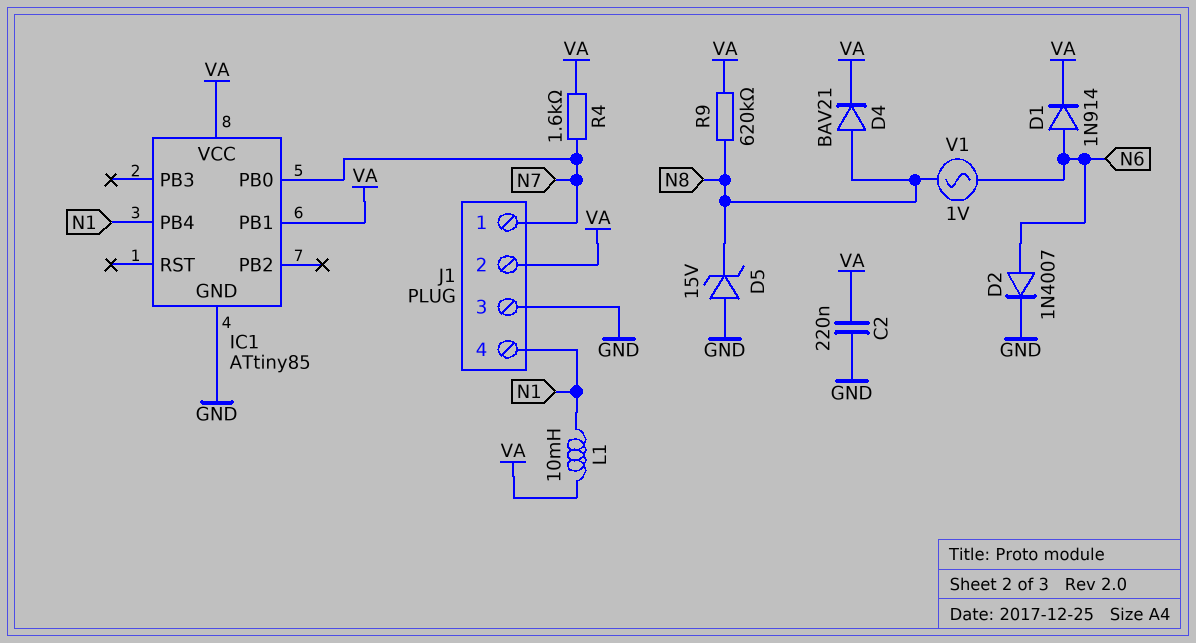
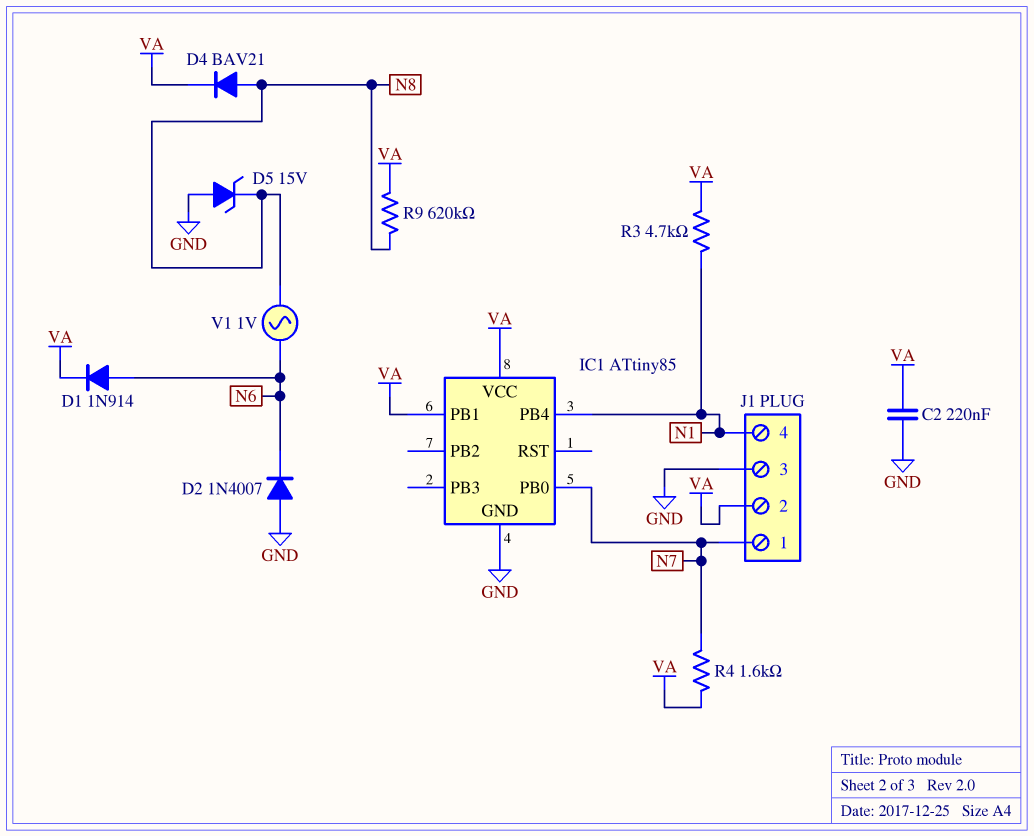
D2: diode 1N4007 (A N6, K GND) -> diode 1N4007 (A GND, K N6)
L1: 10mH (N1, VA) -> none
R3: none -> 4.7k (N1, VA)

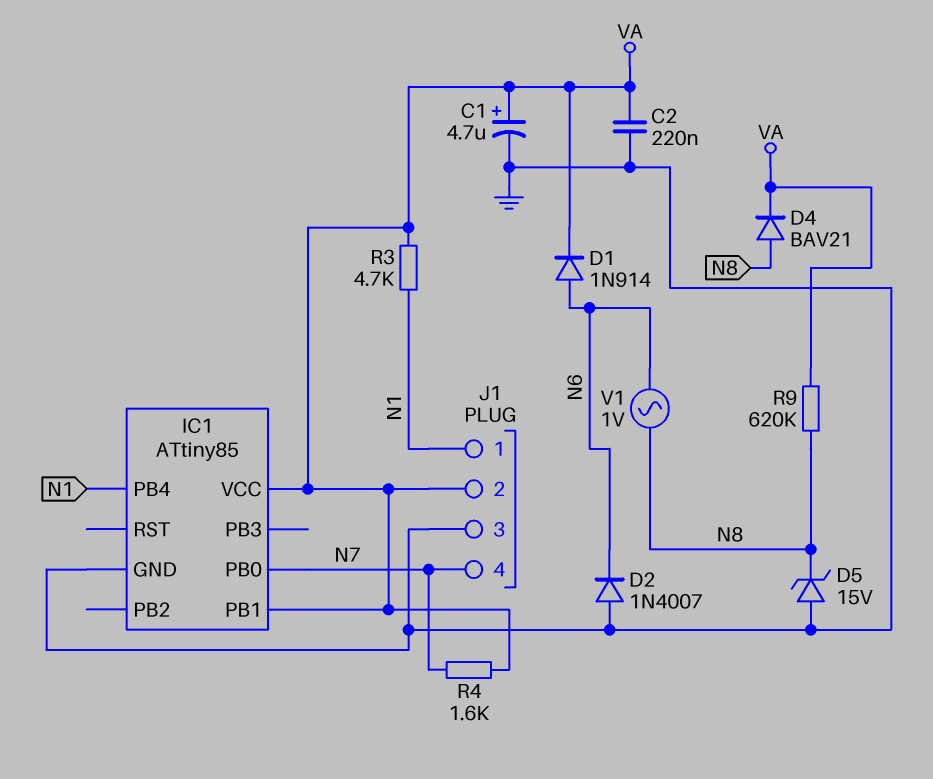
C1: none -> 4.7uF (plus VA, minus GND)
J1 pin 1: N7 -> N1
J1 pin 4: N1 -> N7

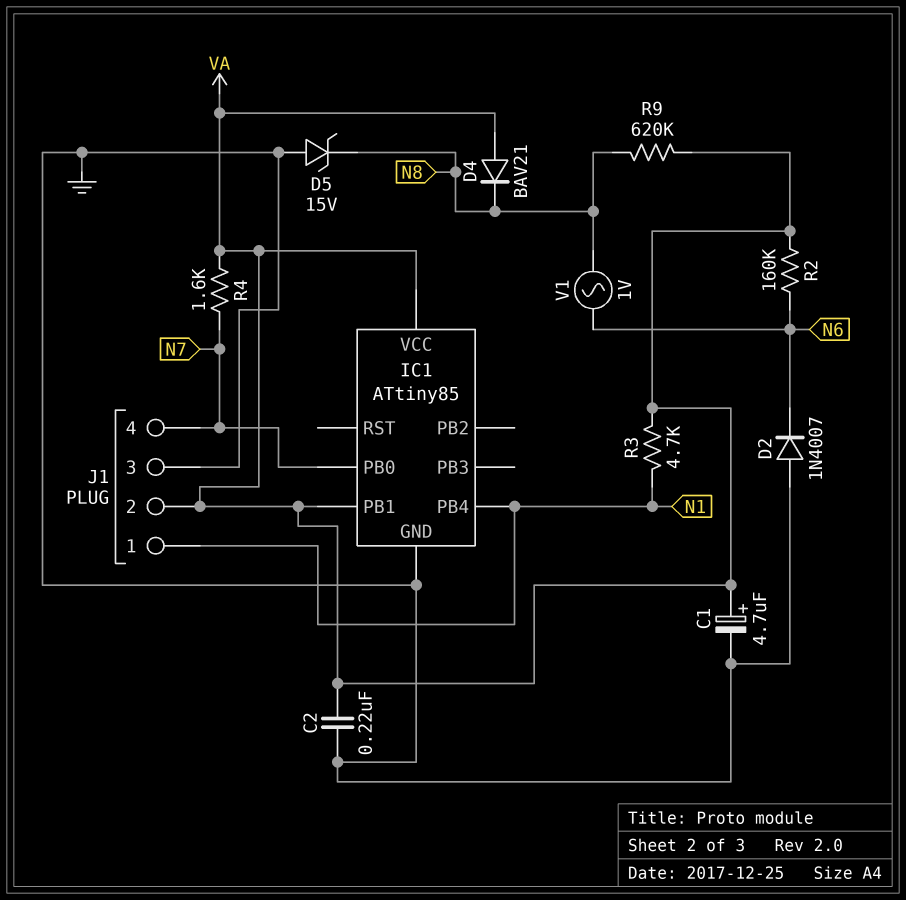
D1: diode 1N914 (A N6, K VA) -> none
D4: diode BAV21 (A N8, K VA) -> diode BAV21 (A VA, K N8)
R2: none -> 160k (N6, VA)

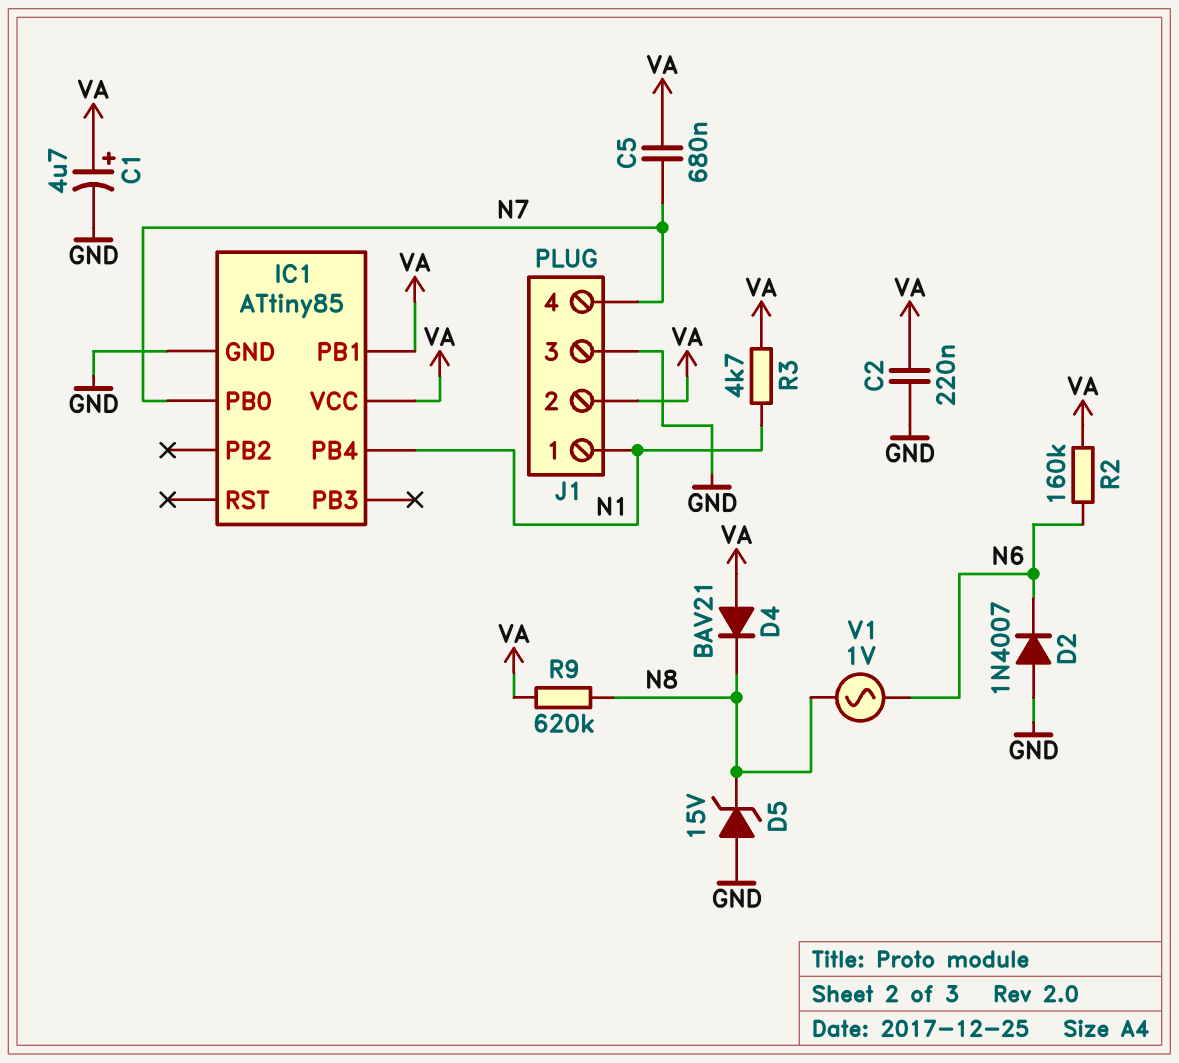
C5: none -> 680nF (N7, VA)
R4: 1.6k (N7, VA) -> none

